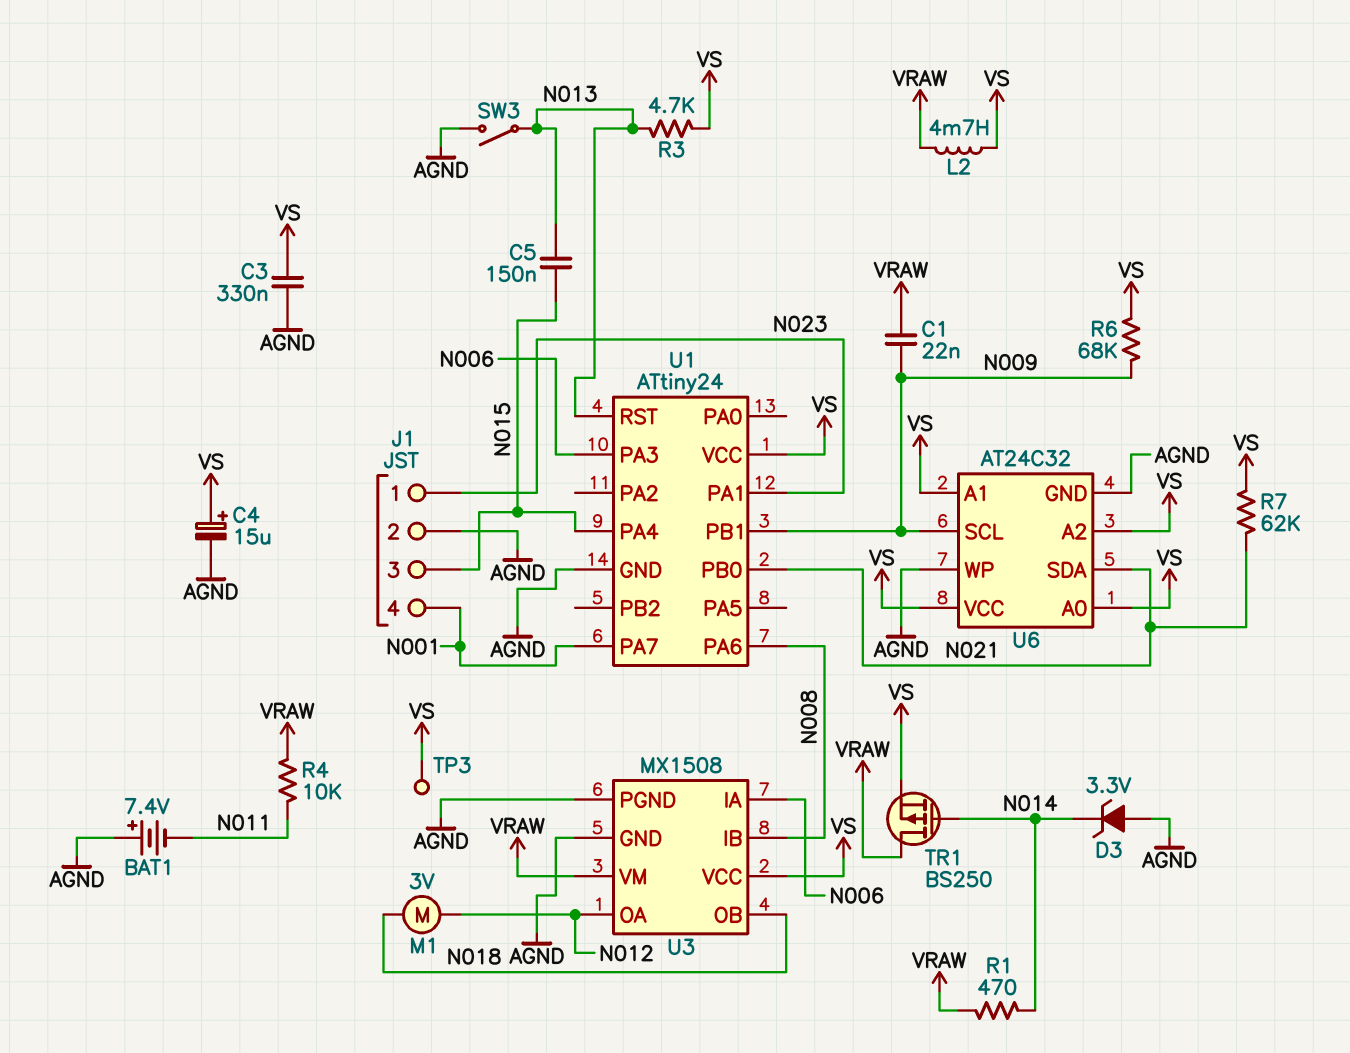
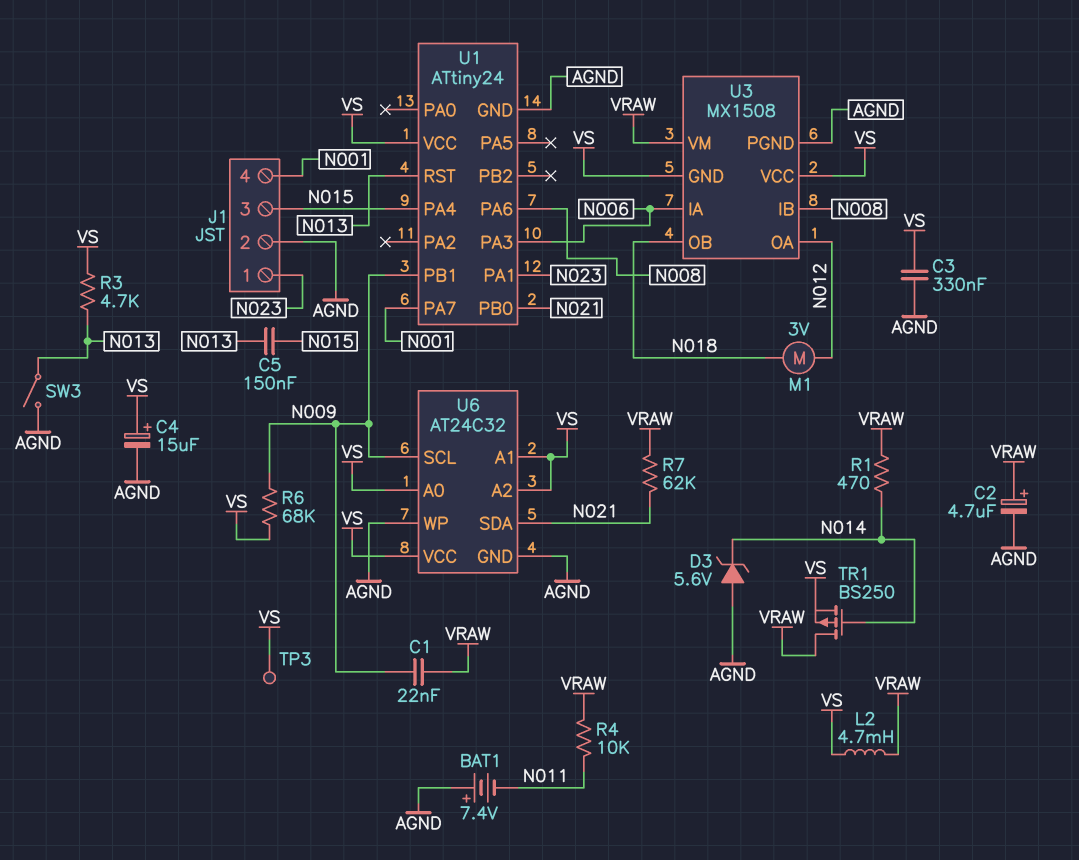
C2: none -> 4.7uF (plus VRAW, minus AGND)
D3: zener 3.3V (A AGND, K N014) -> zener 5.6V (A AGND, K N014)
R7: 62k (N021, VS) -> 62k (N021, VRAW)
U3 pin GND: AGND -> VS

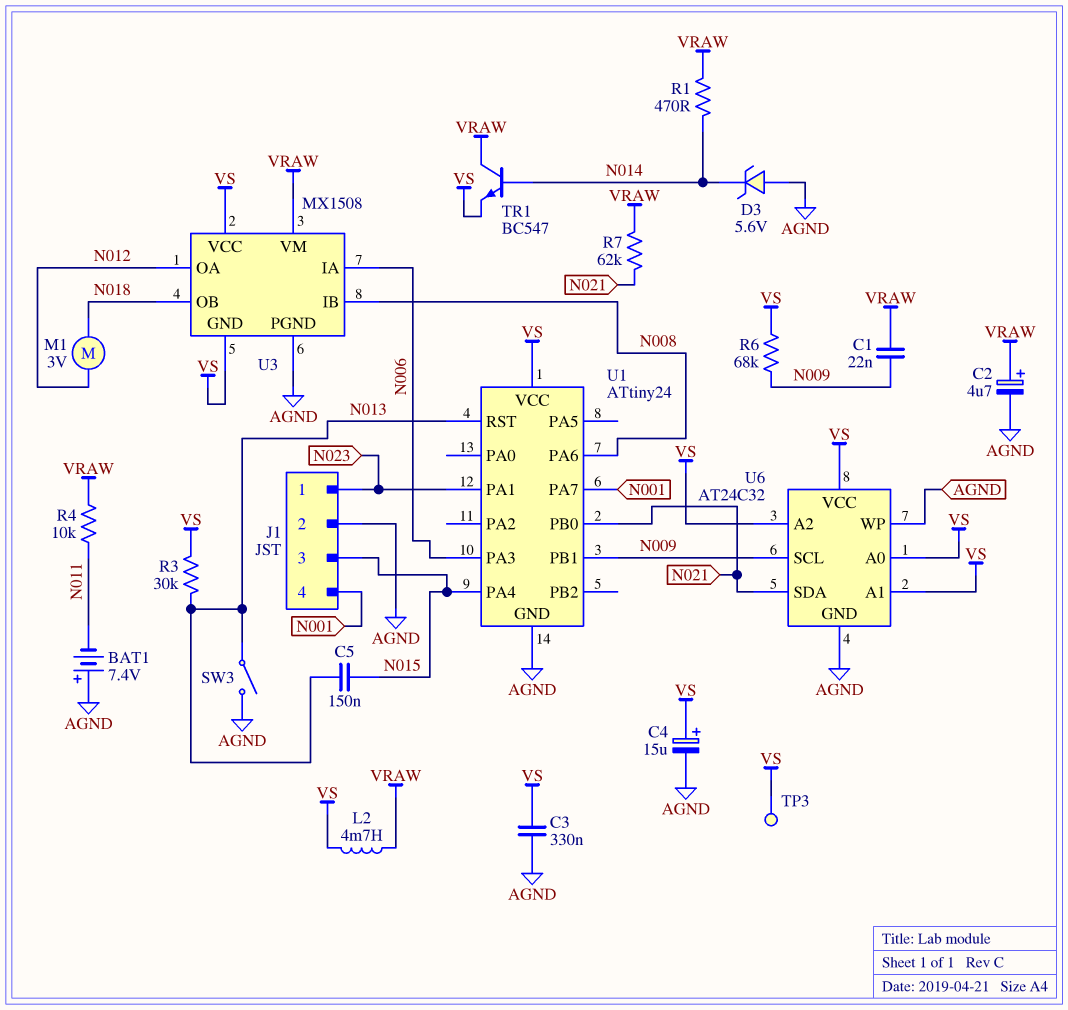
R3: 4.7k (N013, VS) -> 30k (N013, VS)
TR1: PMOS BS250 (G N014, D VRAW, S VS) -> NPN BC547 (B N014, C VRAW, E VS)

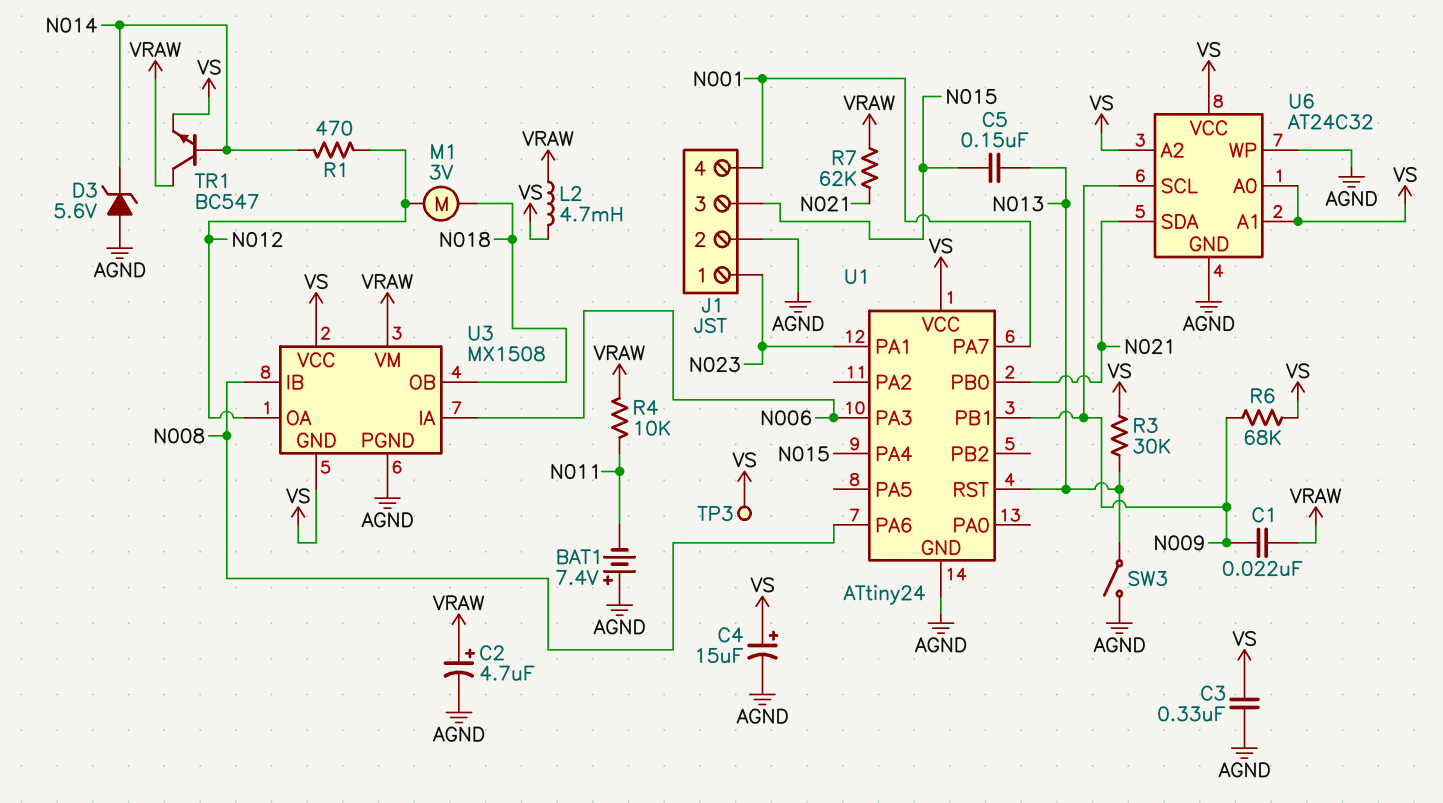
R1: 470 (N014, VRAW) -> 470 (N012, N014)

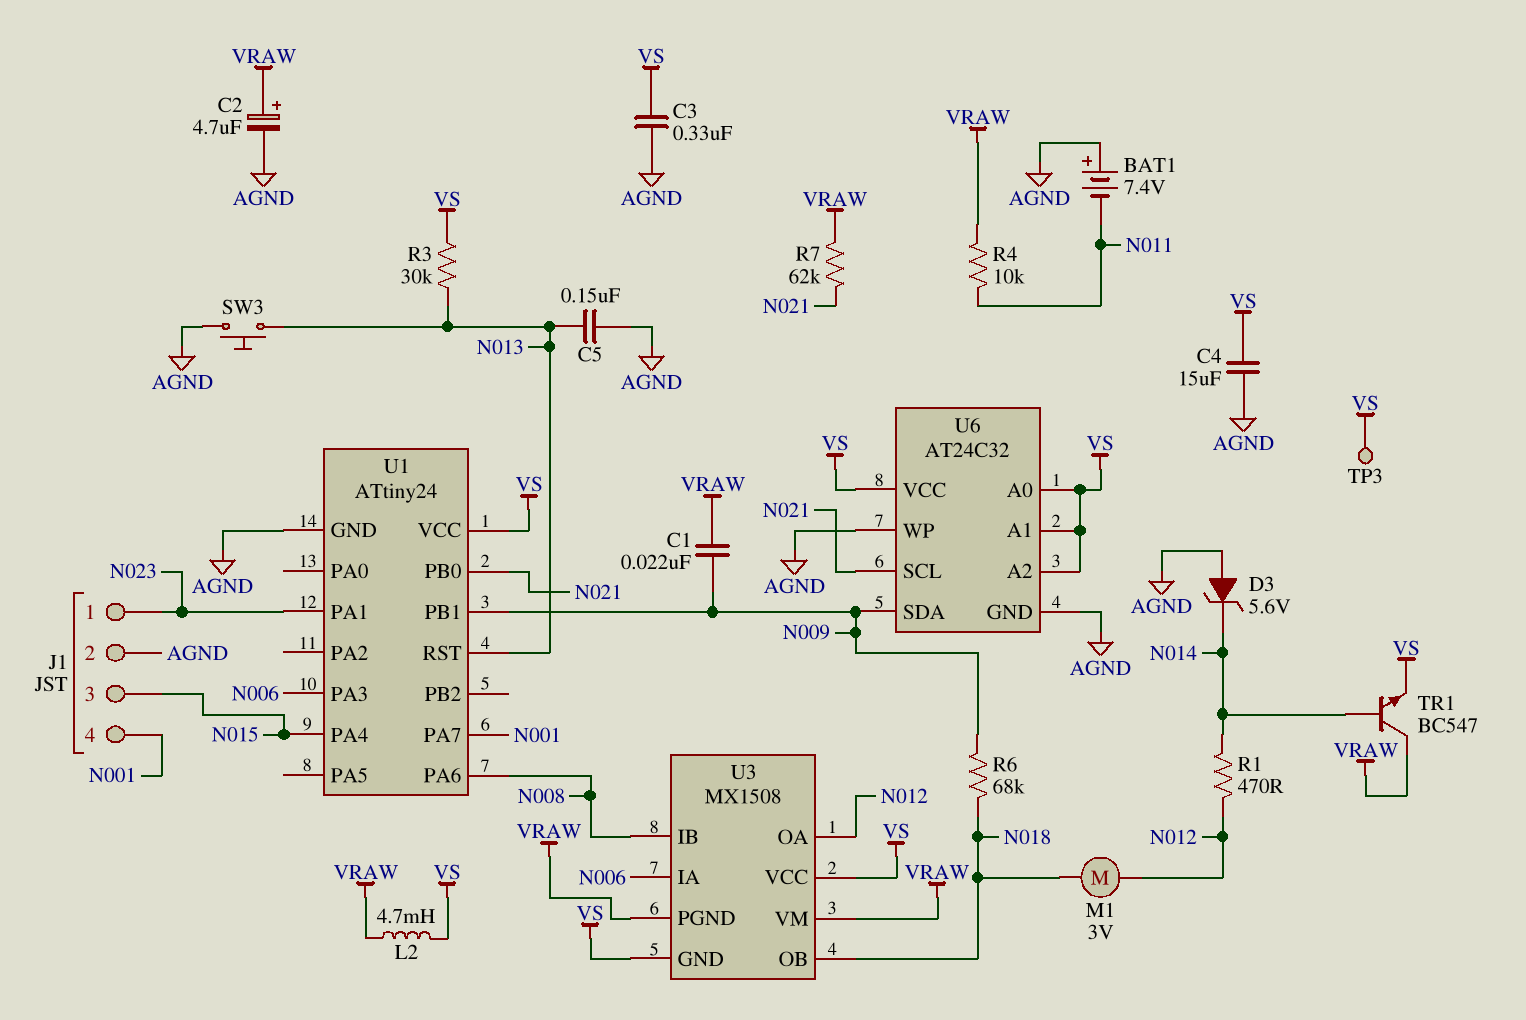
C4: 15uF (plus VS, minus AGND) -> 15uF (AGND, VS)
C5: 150nF (N013, N015) -> 150nF (AGND, N013)
R6: 68k (N009, VS) -> 68k (N009, N018)
SW3: switch (AGND, N013) -> button (AGND, N013)
U3 pin PGND: AGND -> VRAW
U6 pin SCL: N009 -> N021
U6 pin SDA: N021 -> N009

